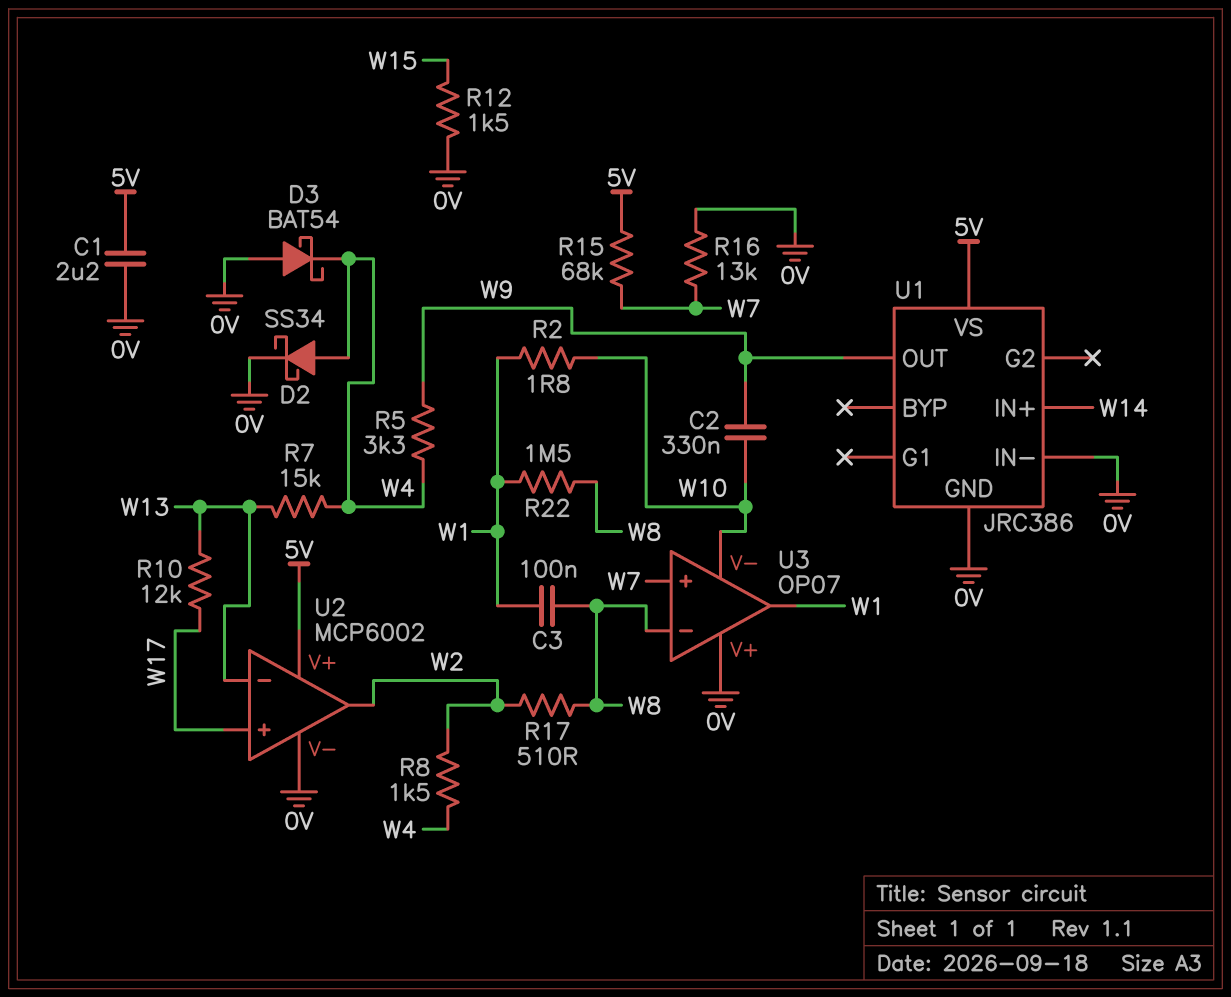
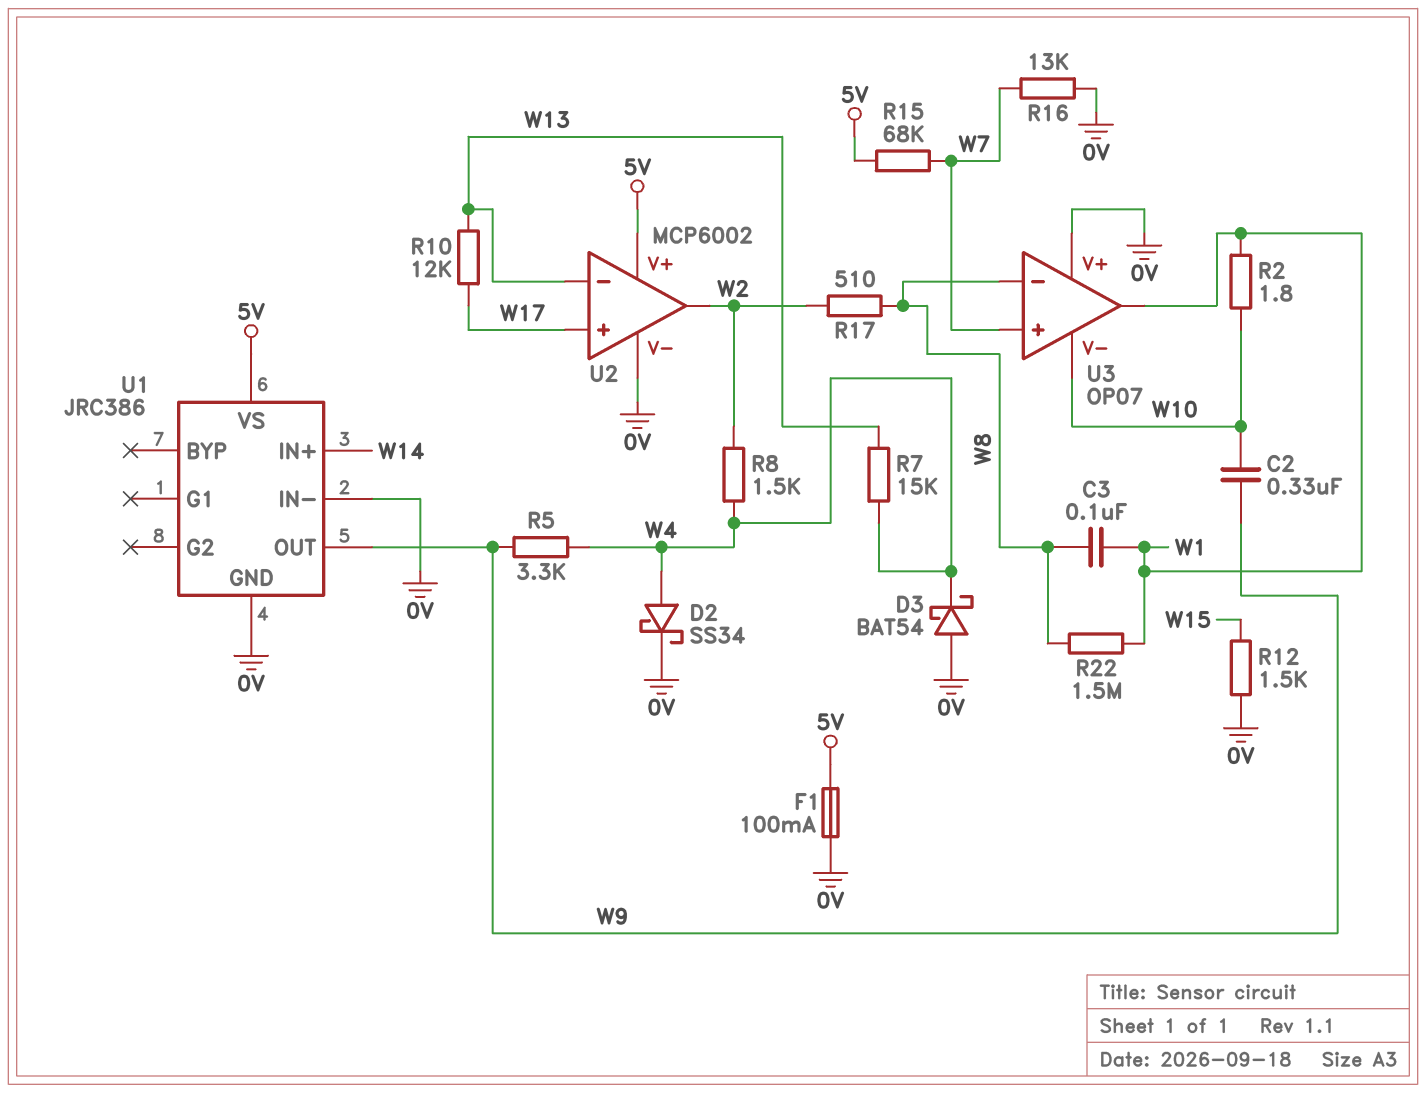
C1: 2.2uF (0V, 5V) -> none
F1: none -> 100mA (0V, 5V)

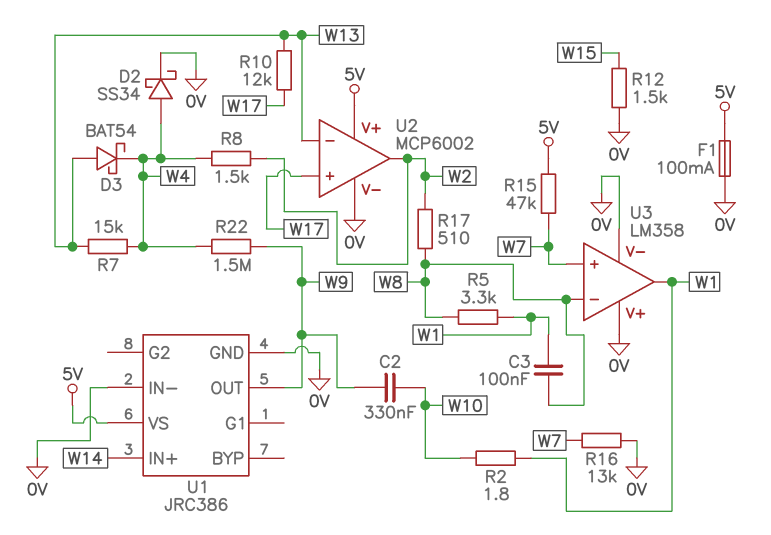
D3: schottky BAT54 (A 0V, K W4) -> schottky BAT54 (A W13, K W4)
R5: 3.3k (W4, W9) -> 3.3k (W1, W8)
R15: 68k (5V, W7) -> 47k (5V, W7)
R22: 1.5M (W1, W8) -> 1.5M (W4, W9)
U3: OP07 -> LM358
U3 pin V-: W10 -> 0V

